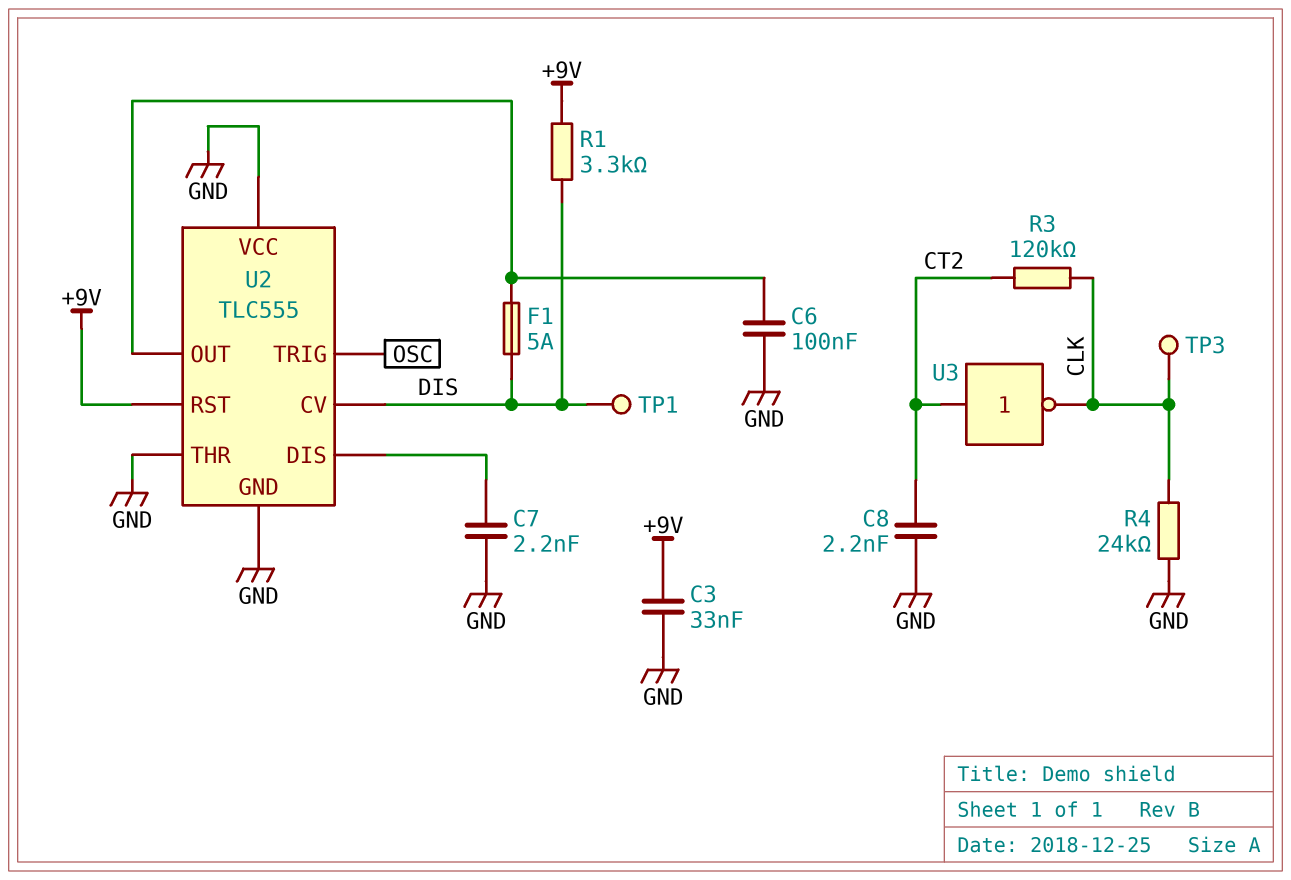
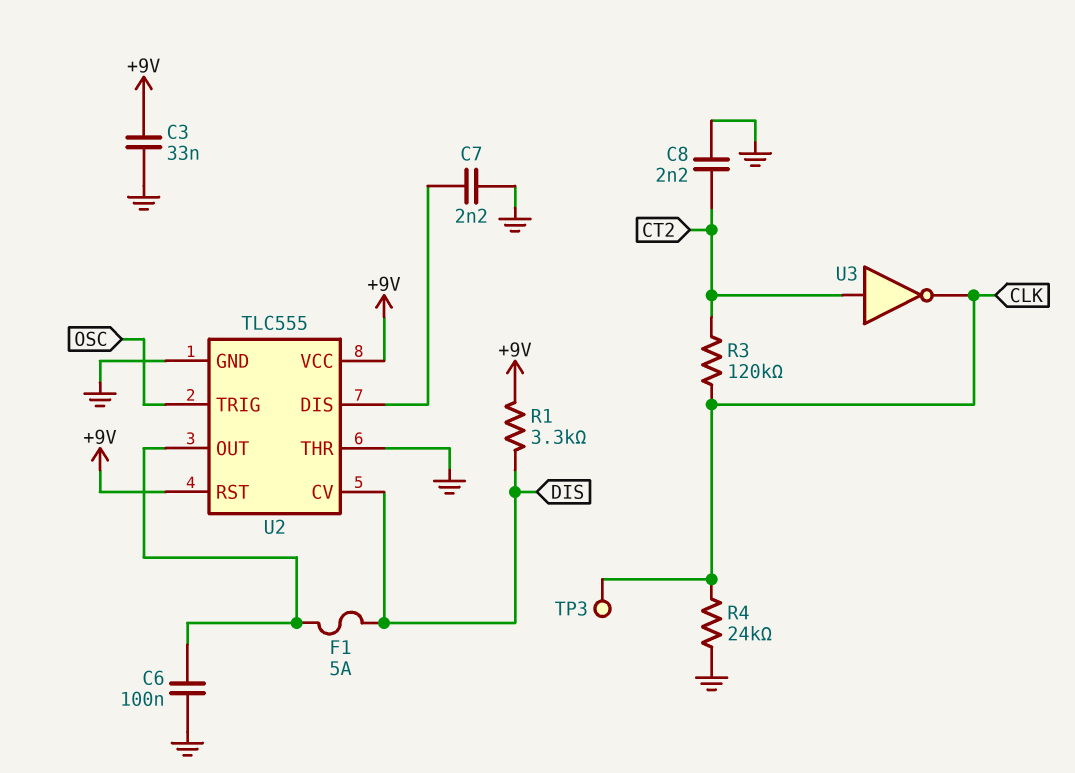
TP1: test point (DIS) -> none
U2 pin VCC: GND -> +9V

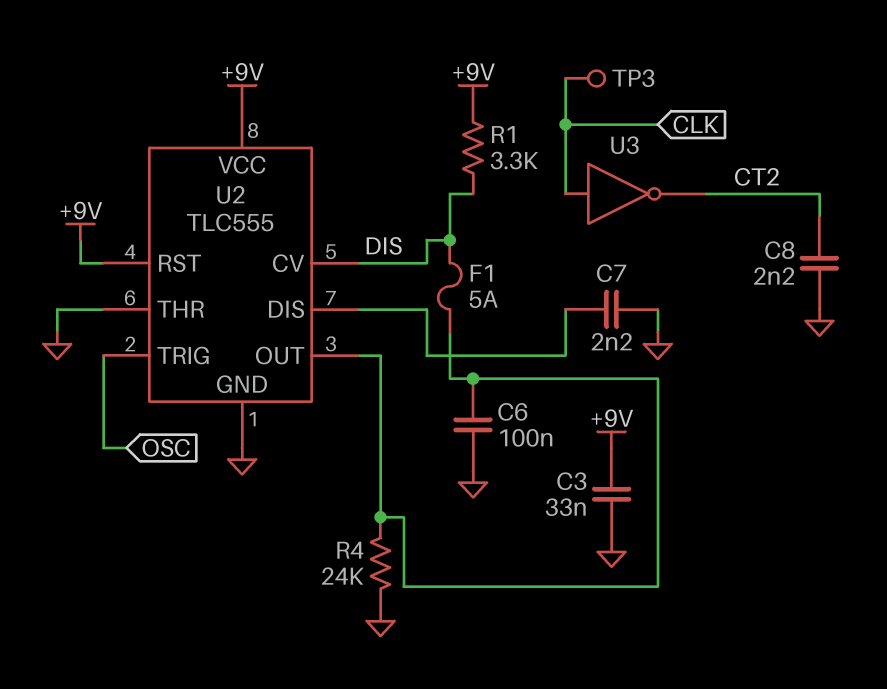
R3: 120k (CLK, CT2) -> none
R4: 24k (CLK, GND) -> 24k (GND, U2/OUT)
U3: NOT (in CT2, out CLK) -> NOT (in CLK, out CT2)

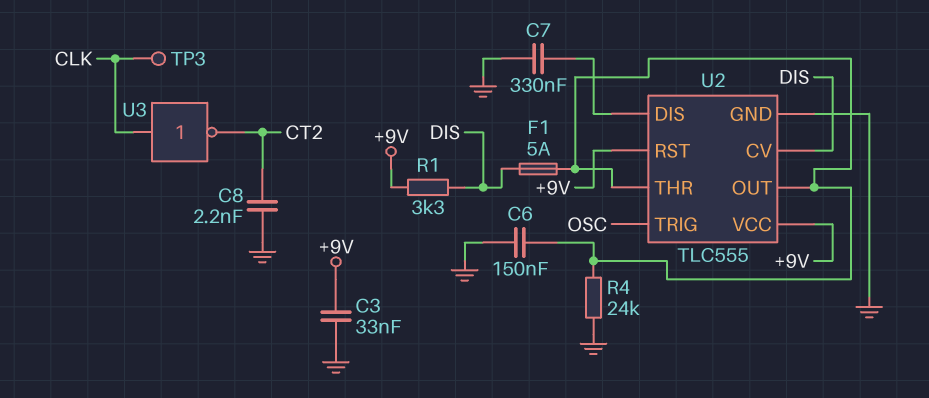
C6: 100nF (GND, U2/OUT) -> 150nF (GND, U2/OUT)
C7: 2.2nF (GND, U2/DIS) -> 330nF (GND, U2/DIS)
U2 pin THR: GND -> U2/OUT

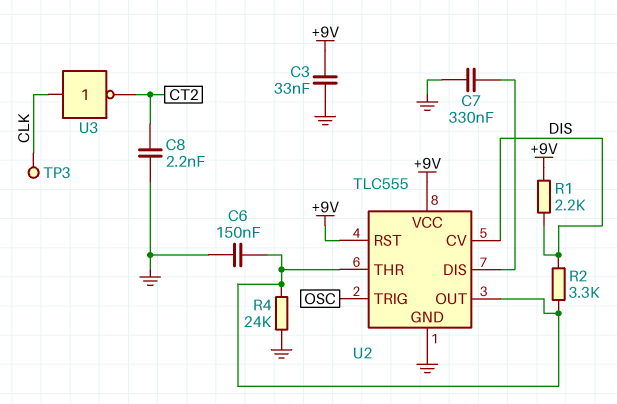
F1: 5A (DIS, U2/OUT) -> none
R1: 3.3k (+9V, DIS) -> 2.2k (+9V, DIS)
R2: none -> 3.3k (DIS, U2/OUT)

